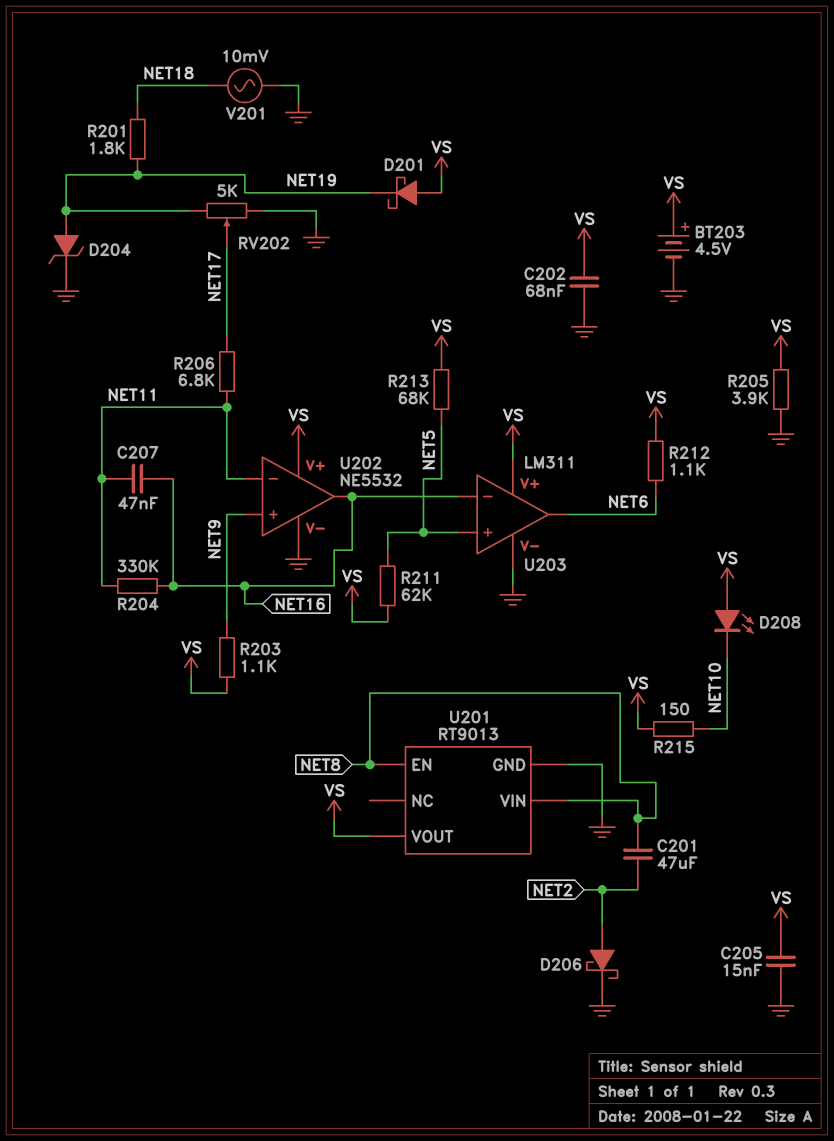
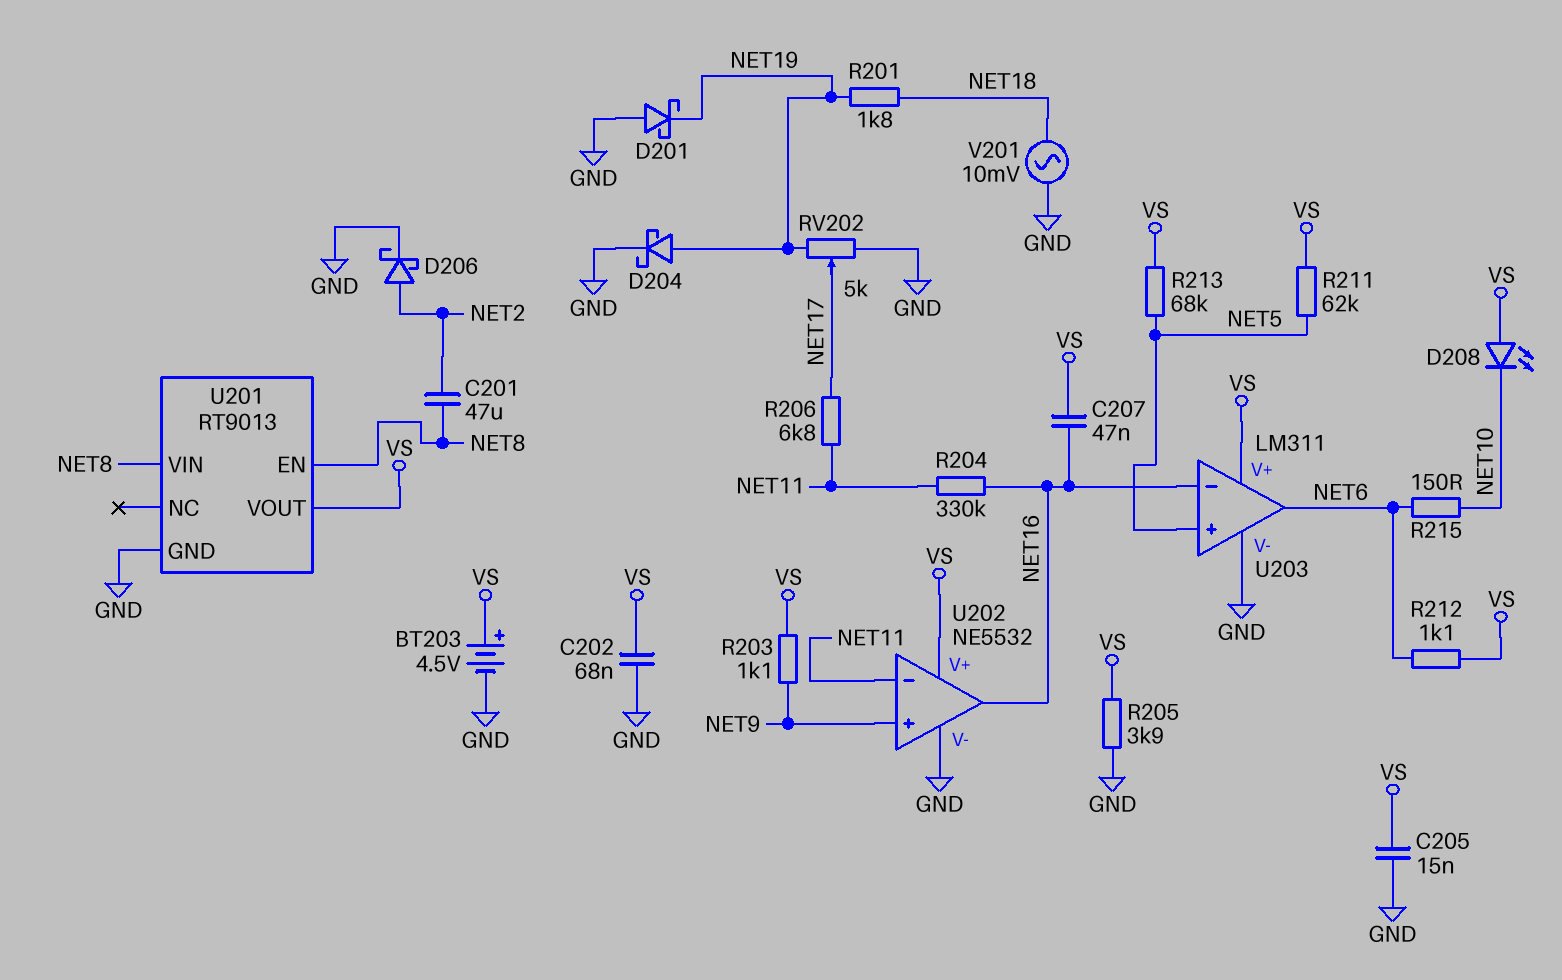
C207: 47nF (NET11, NET16) -> 47nF (NET16, VS)
D201: schottky (A VS, K NET19) -> schottky (A GND, K NET19)
D204: zener (A NET19, K GND) -> schottky (A NET19, K GND)
R215: 150 (NET10, VS) -> 150 (NET6, NET10)

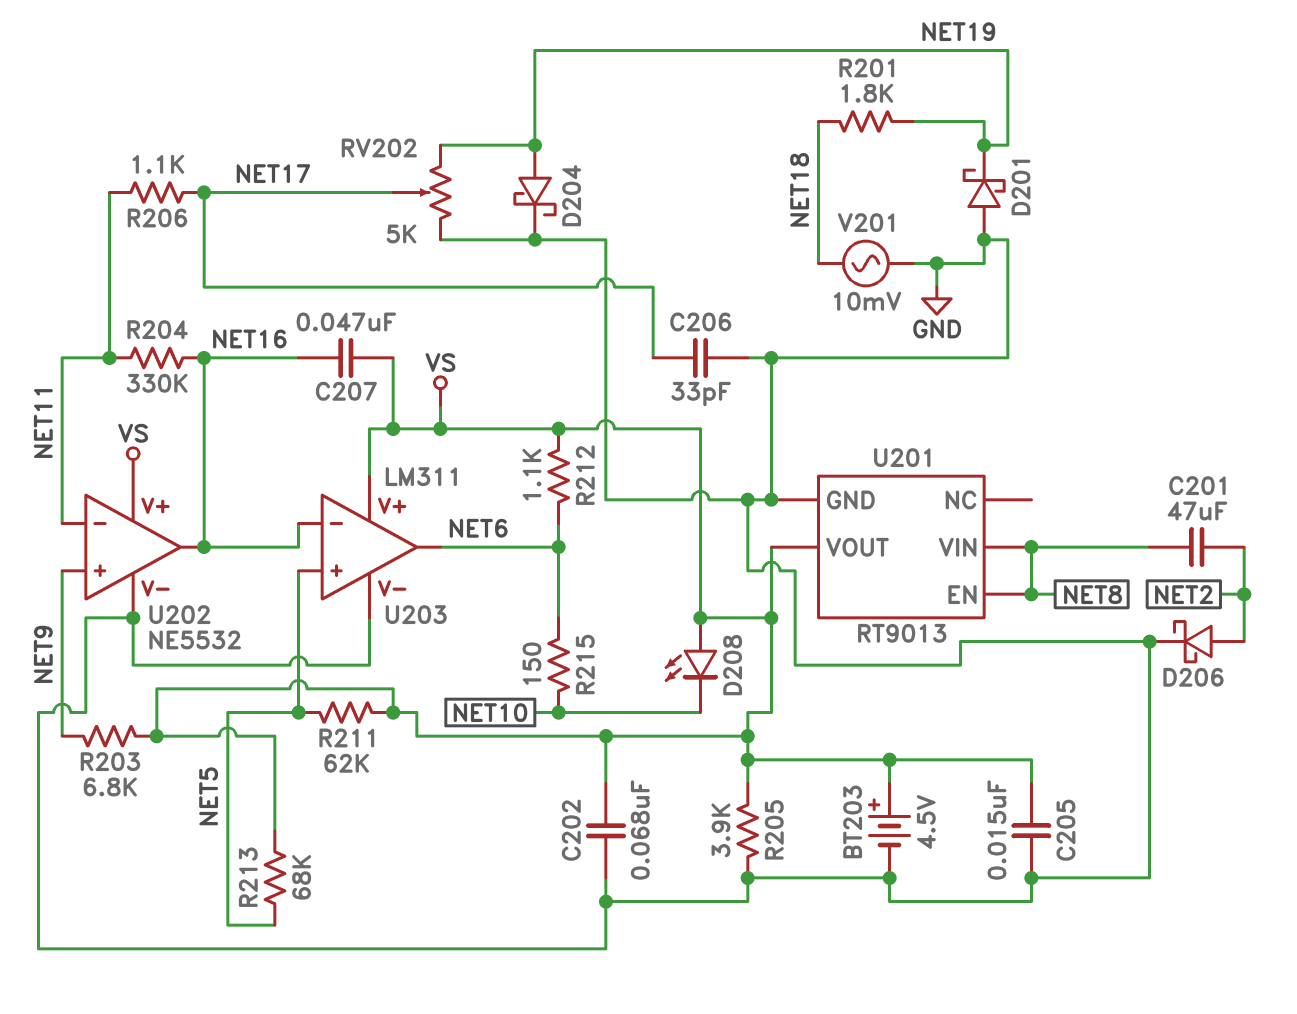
C206: none -> 33pF (GND, NET17)
R203: 1.1k (NET9, VS) -> 6.8k (NET9, VS)
R206: 6.8k (NET11, NET17) -> 1.1k (NET11, NET17)

